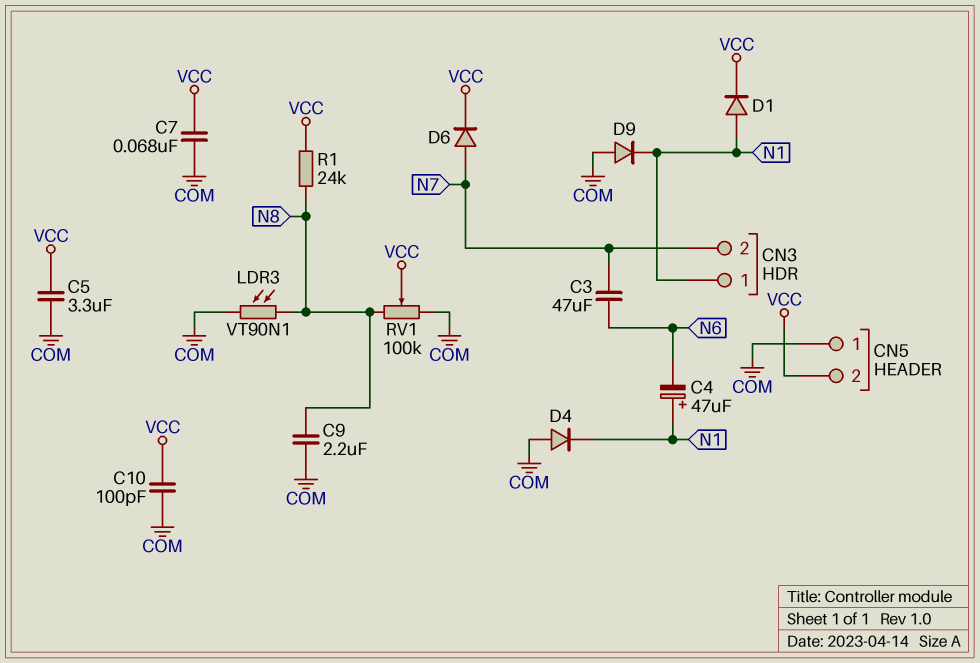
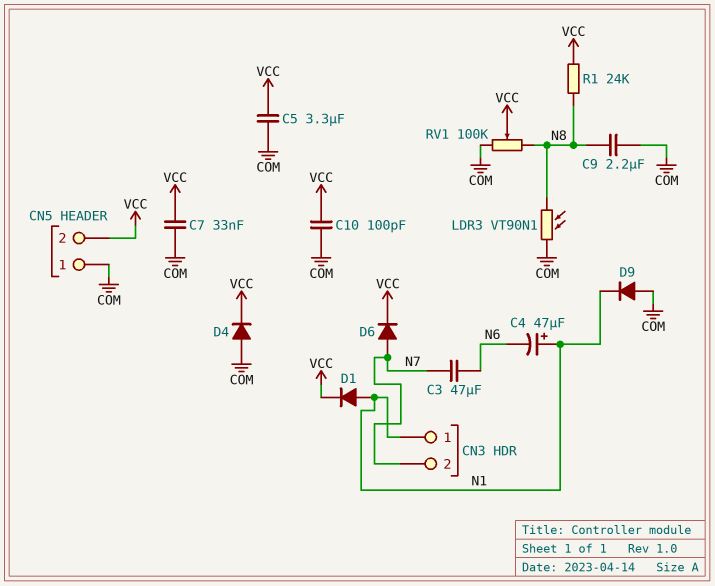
C7: 68nF (COM, VCC) -> 33nF (COM, VCC)
D4: diode (A COM, K N1) -> diode (A COM, K VCC)

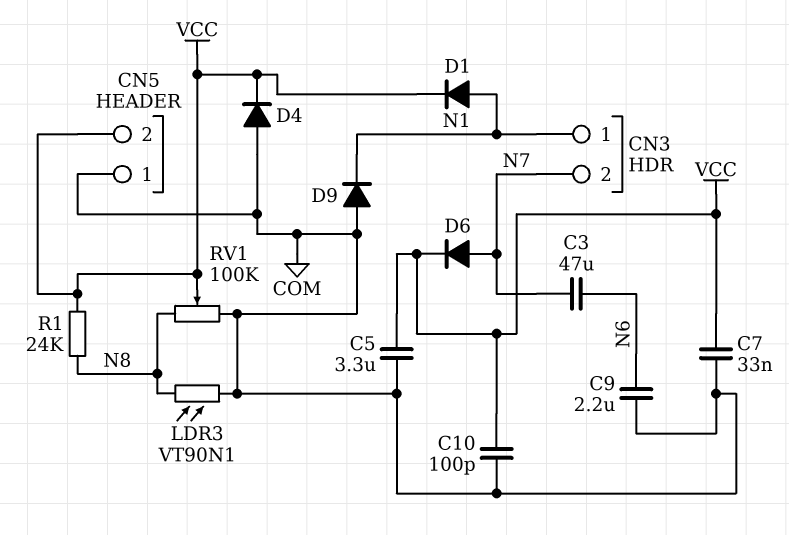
C4: 47uF (plus N1, minus N6) -> none
C9: 2.2uF (COM, N8) -> 2.2uF (COM, N6)

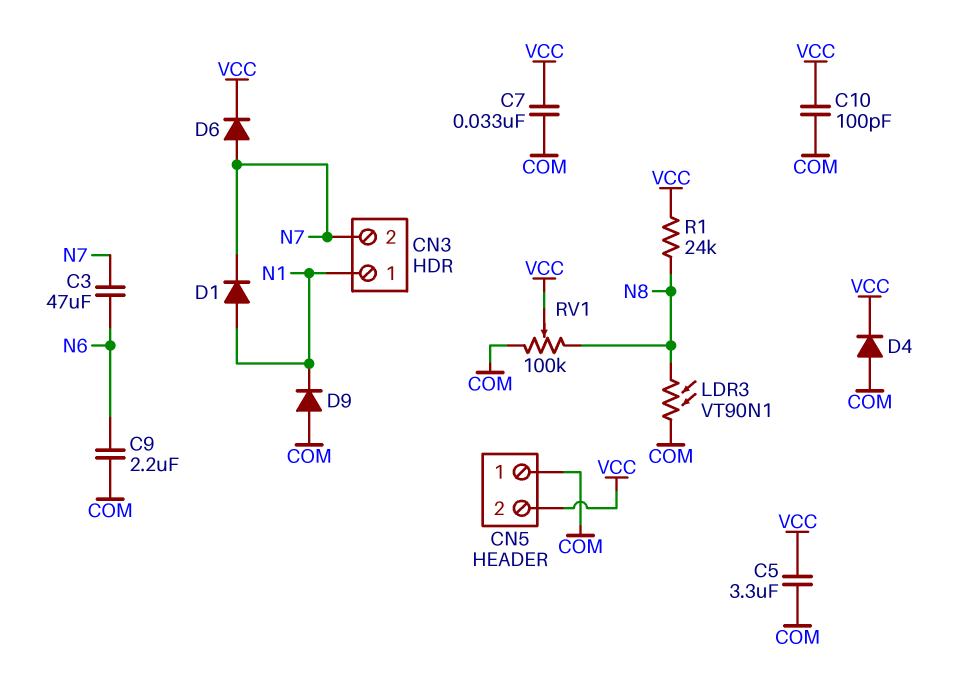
D1: diode (A N1, K VCC) -> diode (A N1, K N7)

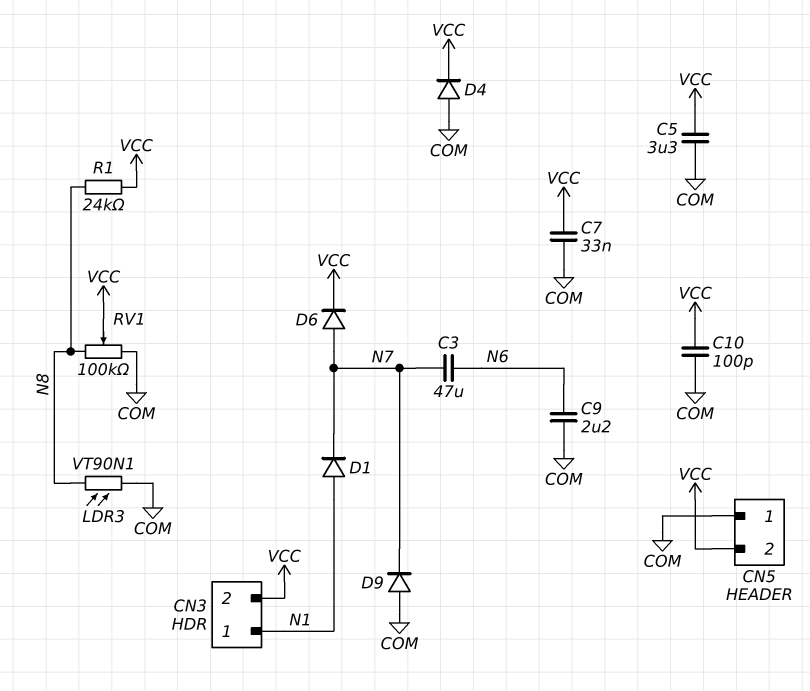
CN3 pin 2: N7 -> VCC
D9: diode (A COM, K N1) -> diode (A COM, K N7)

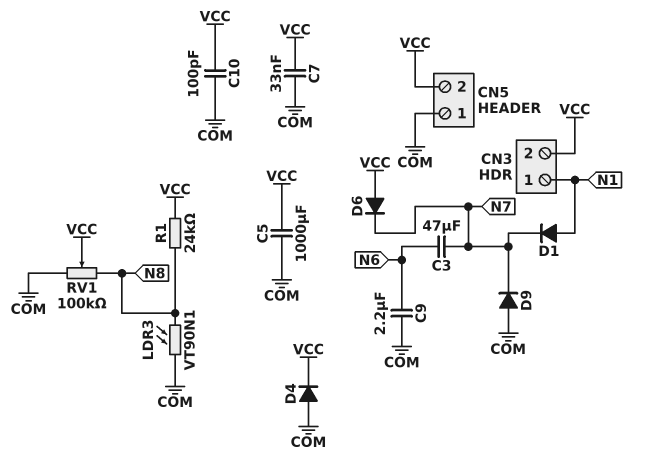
C5: 3.3uF (COM, VCC) -> 1000uF (COM, VCC)
D6: diode (A N7, K VCC) -> diode (A VCC, K N7)

